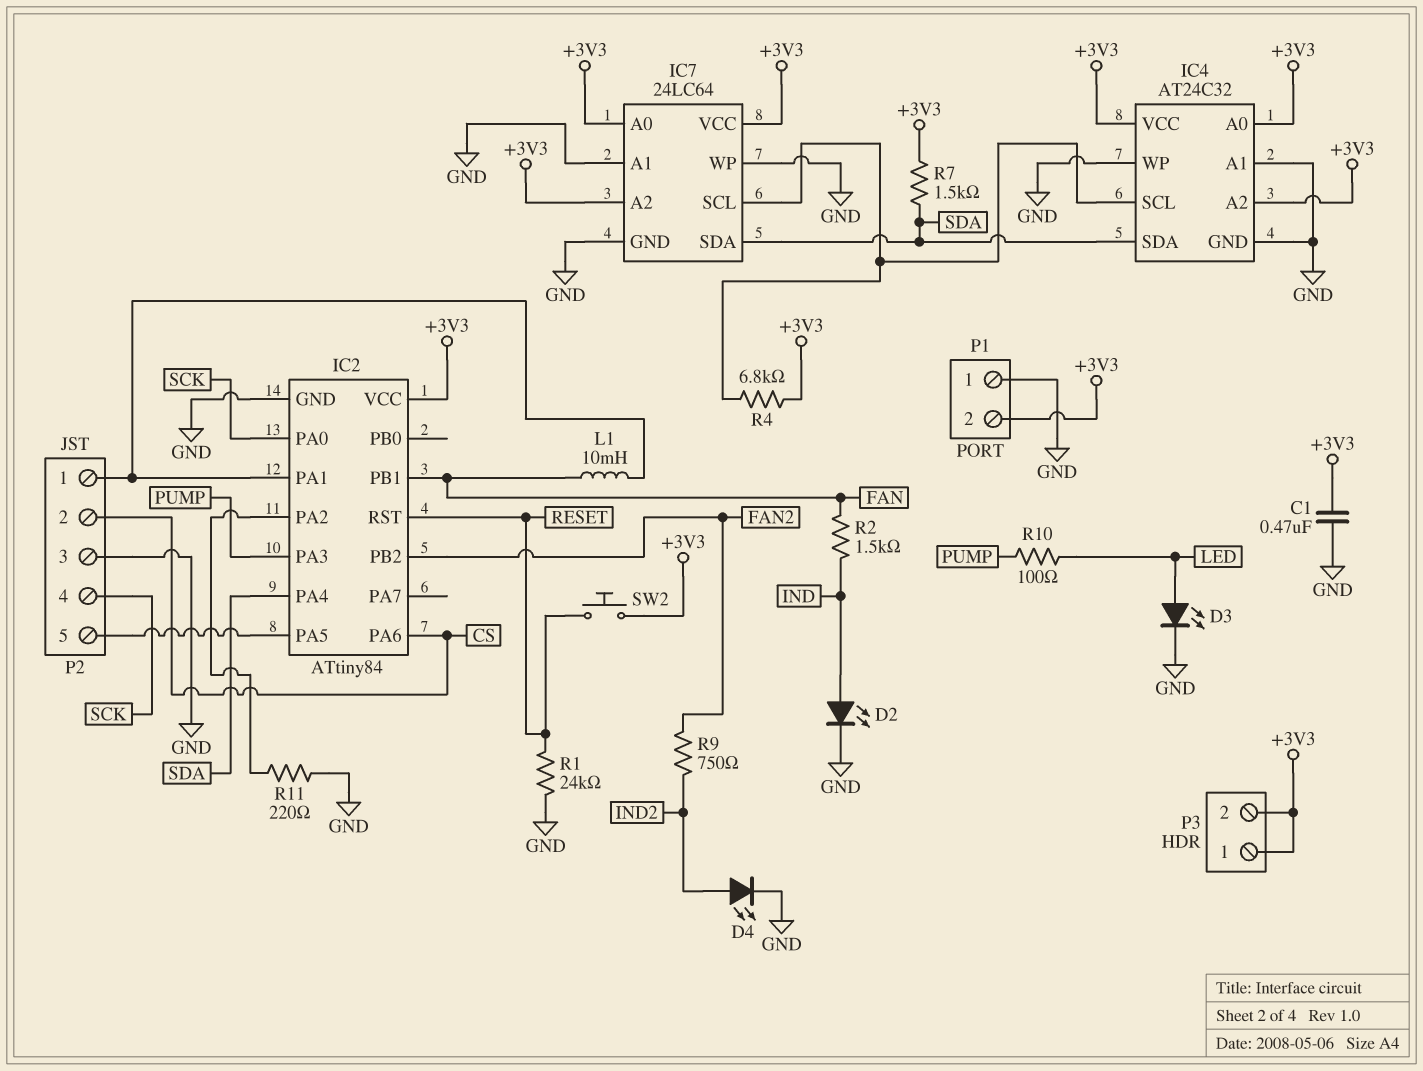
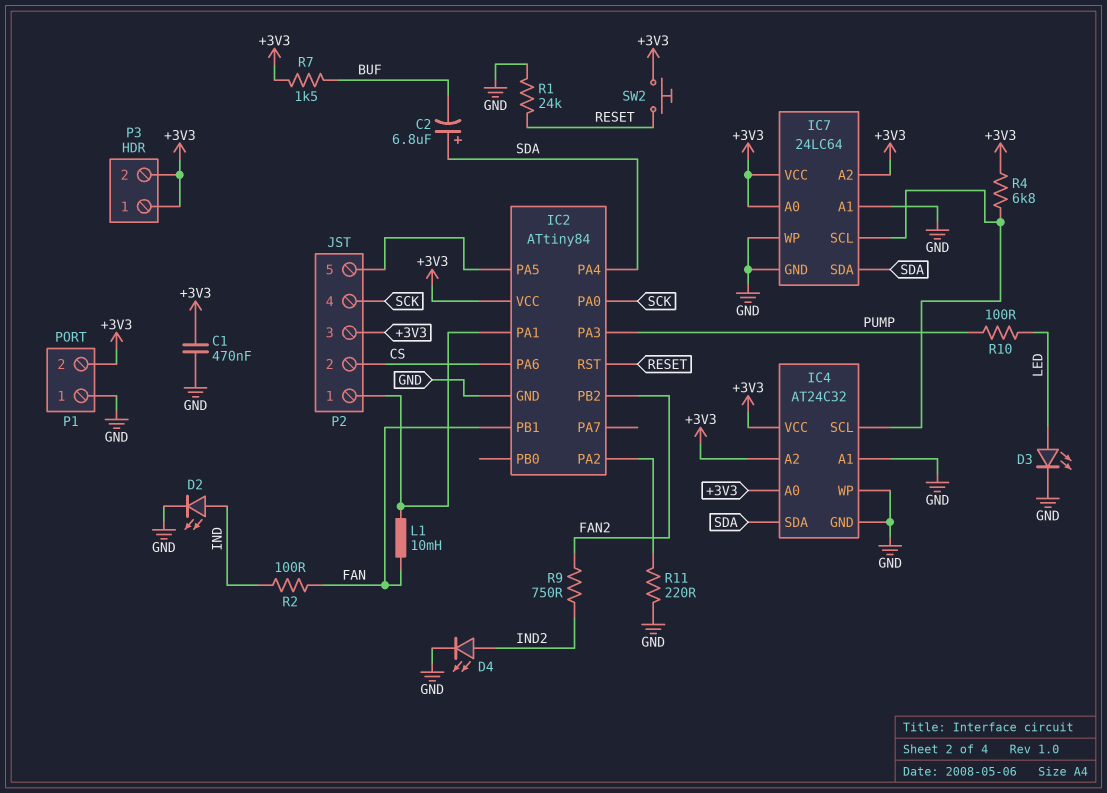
C2: none -> 6.8uF (plus SDA, minus BUF)
P2 pin 3: GND -> +3V3
R2: 1.5k (FAN, IND) -> 100 (FAN, IND)
R7: 1.5k (+3V3, SDA) -> 1.5k (+3V3, BUF)

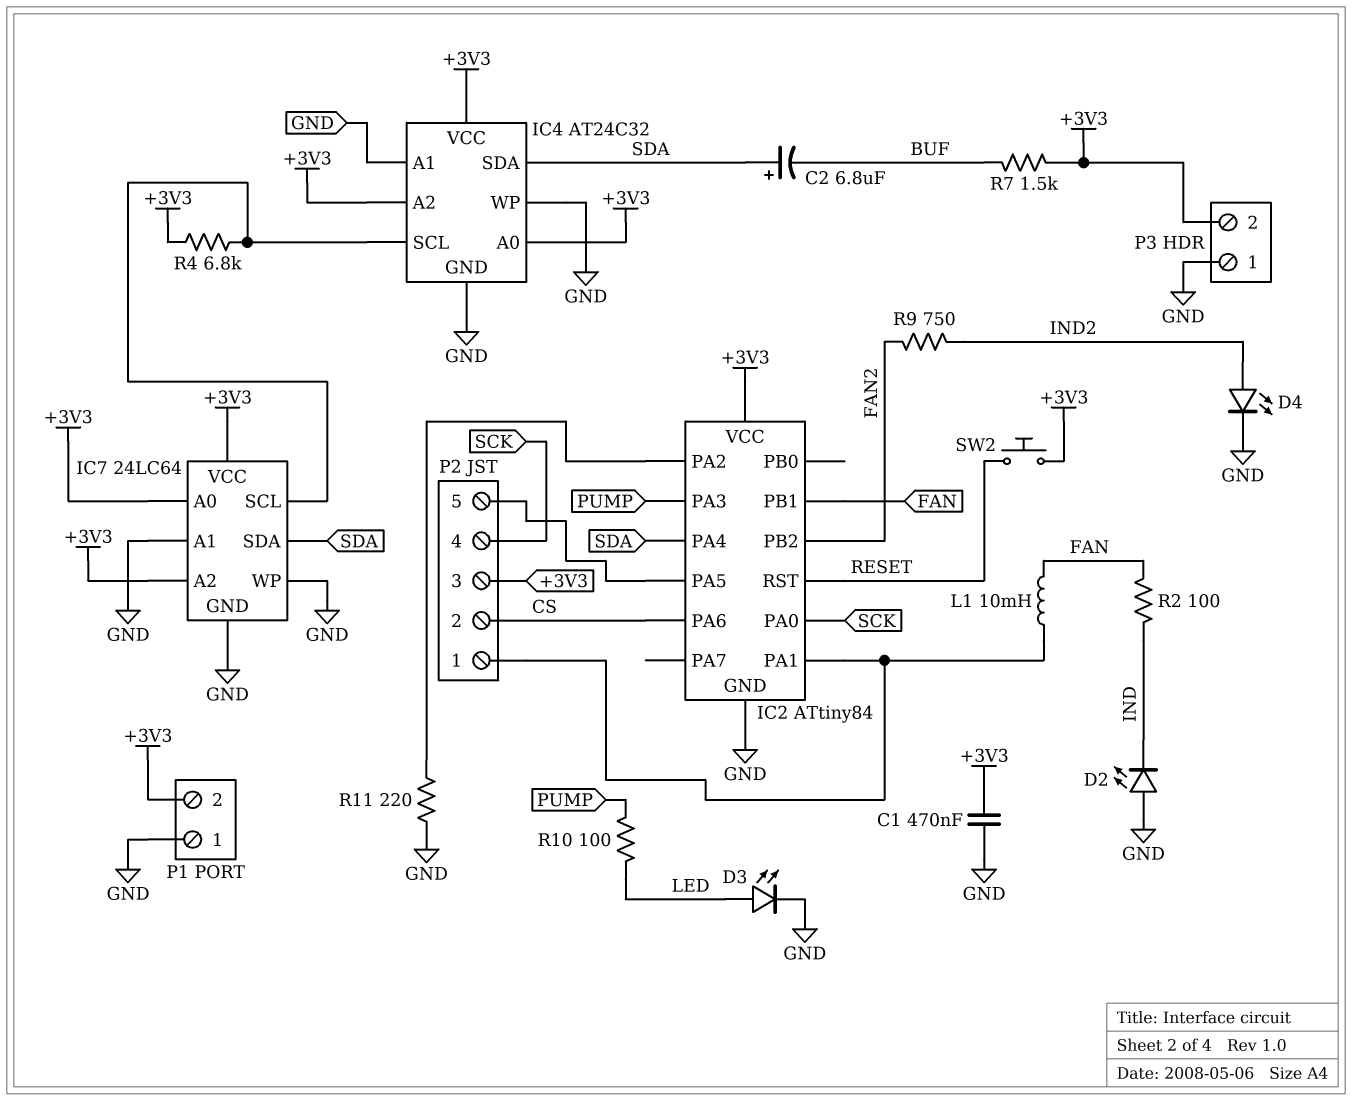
D2: LED (A IND, K GND) -> LED (A GND, K IND)
P3 pin 1: +3V3 -> GND
R1: 24k (GND, RESET) -> none

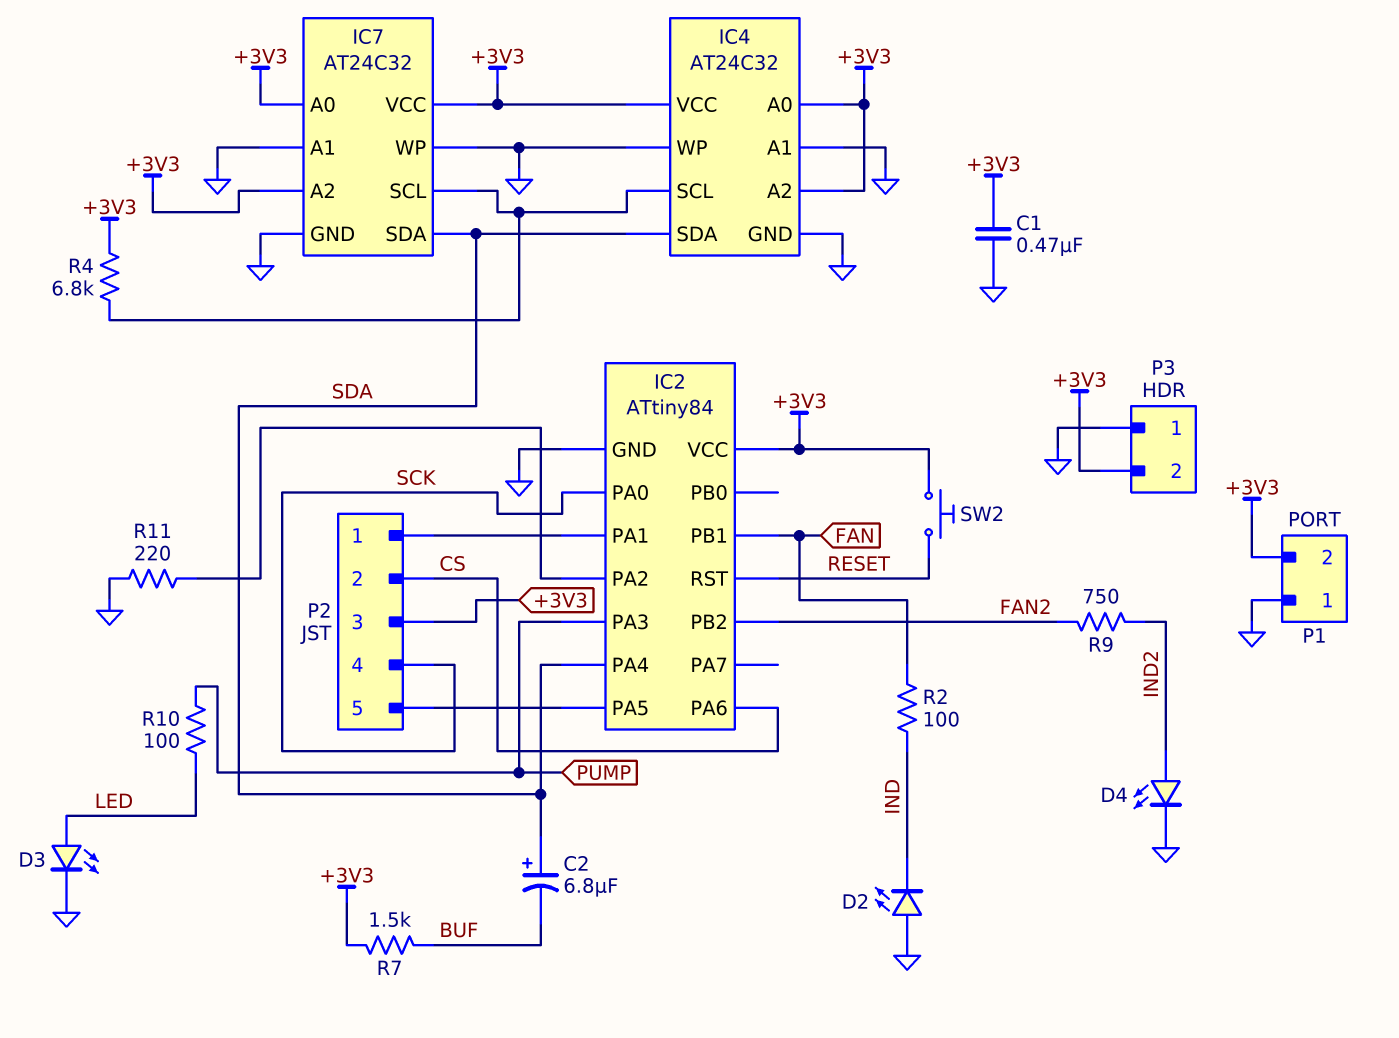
IC7: 24LC64 -> AT24C32
L1: 10mH (FAN, IC2/PA1) -> none

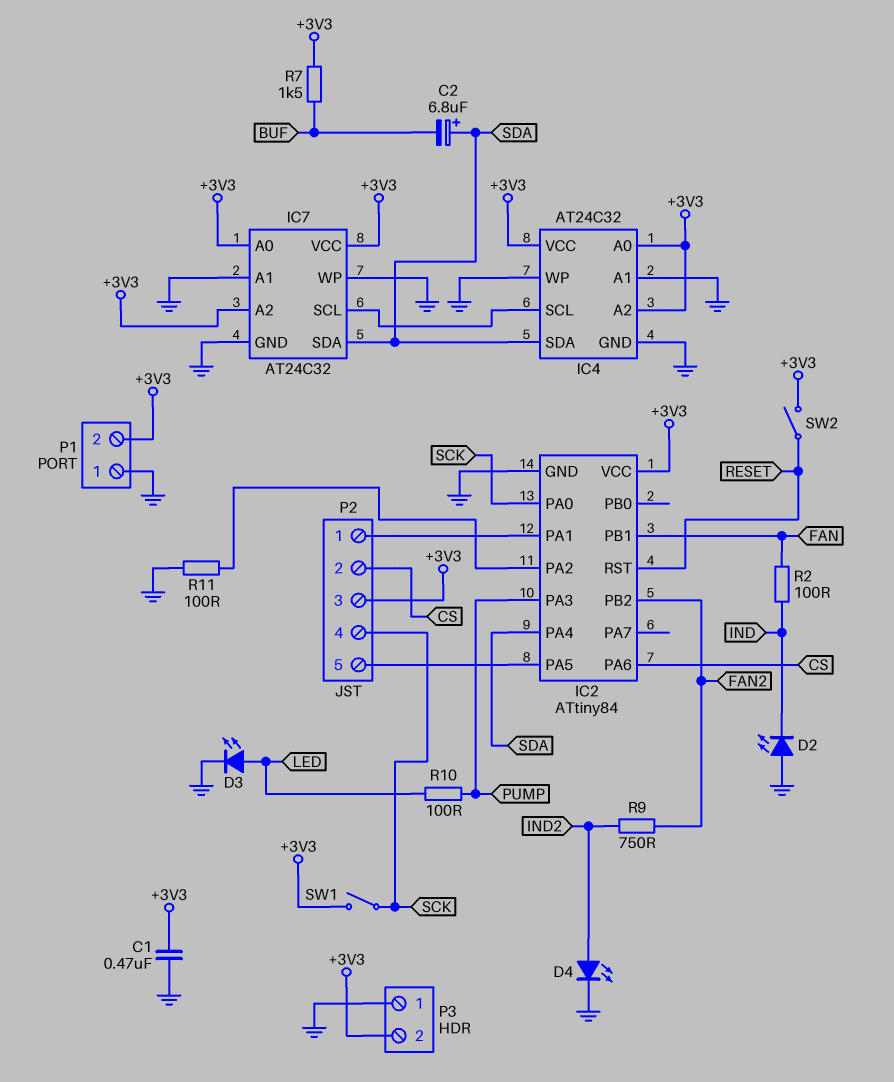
R4: 6.8k (+3V3, IC4/SCL) -> none
R11: 220 (GND, IC2/PA2) -> 100 (GND, IC2/PA2)
SW1: none -> switch (+3V3, SCK)
SW2: button (+3V3, RESET) -> switch (+3V3, RESET)

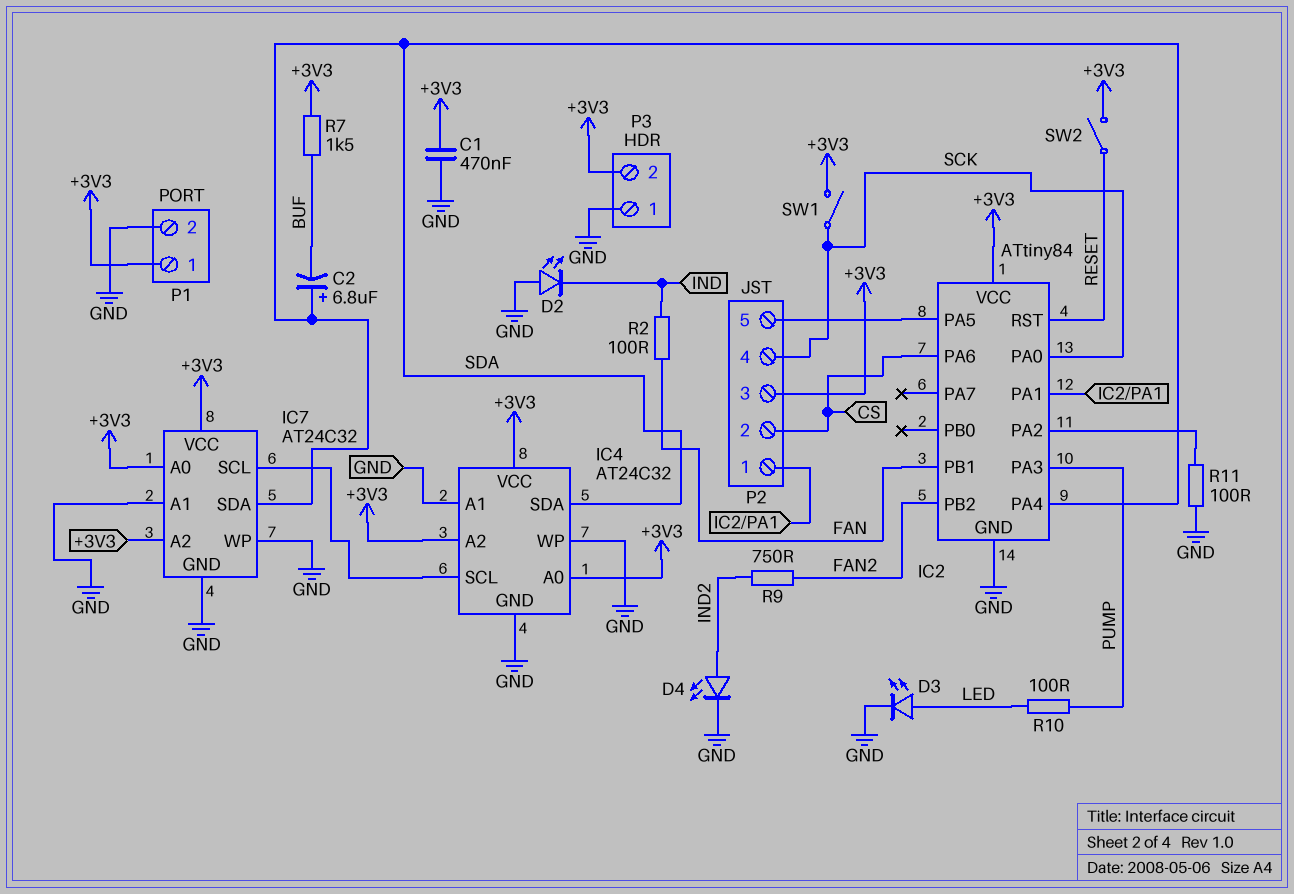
P1 pin 1: GND -> +3V3
P1 pin 2: +3V3 -> GND

